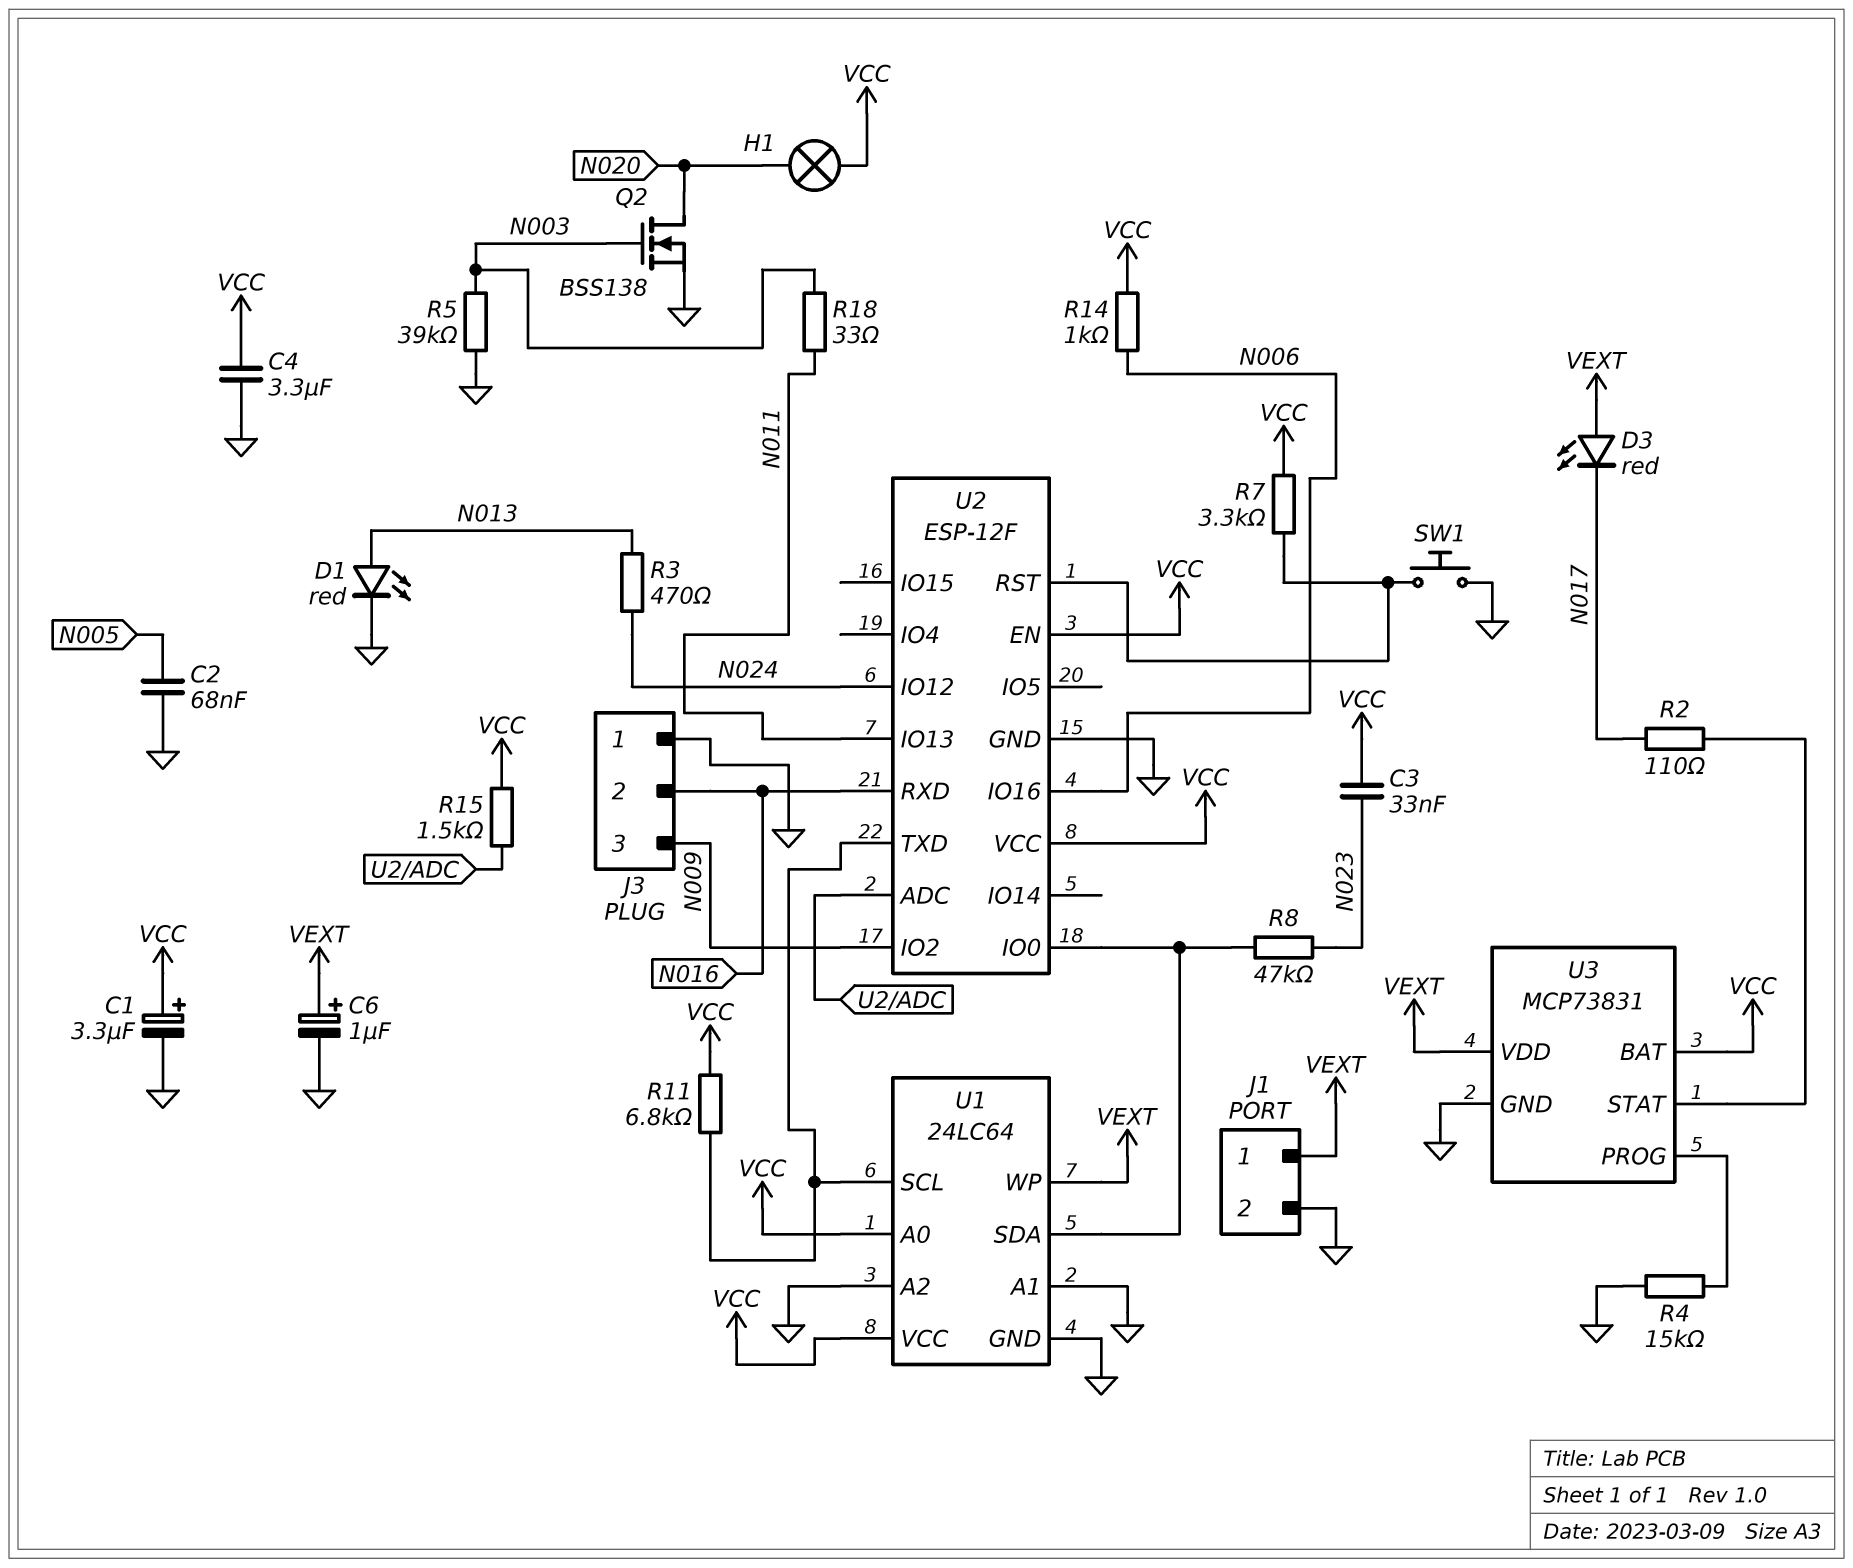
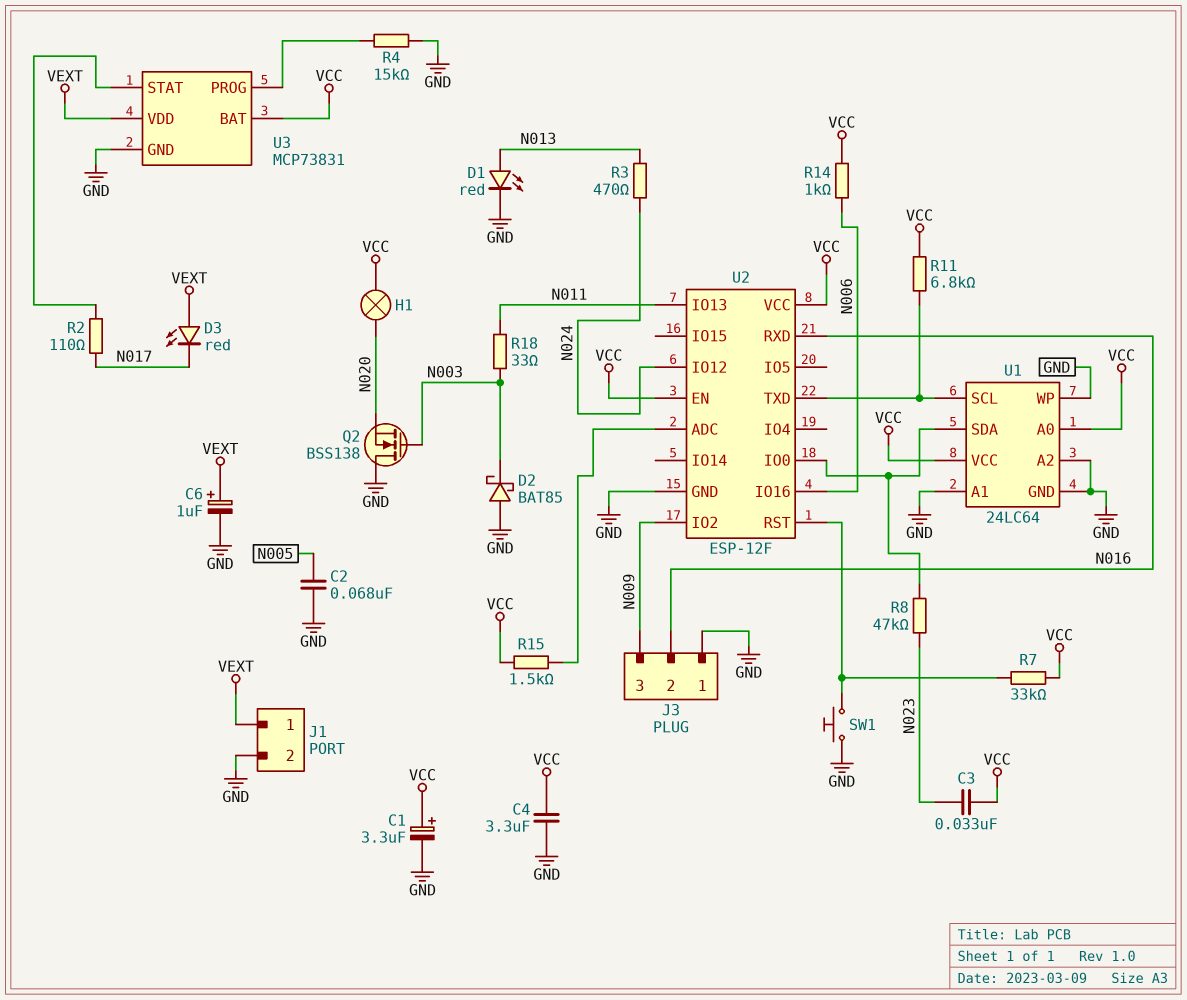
D2: none -> schottky BAT85 (A GND, K N003)
Q2: NMOS BSS138 (G N003, D N020, S GND) -> NMOS BSS138 (G N003, D GND, S N020)
R5: 39k (GND, N003) -> none
R7: 3.3k (U2/RST, VCC) -> 33k (U2/RST, VCC)
U1 pin WP: VEXT -> GND

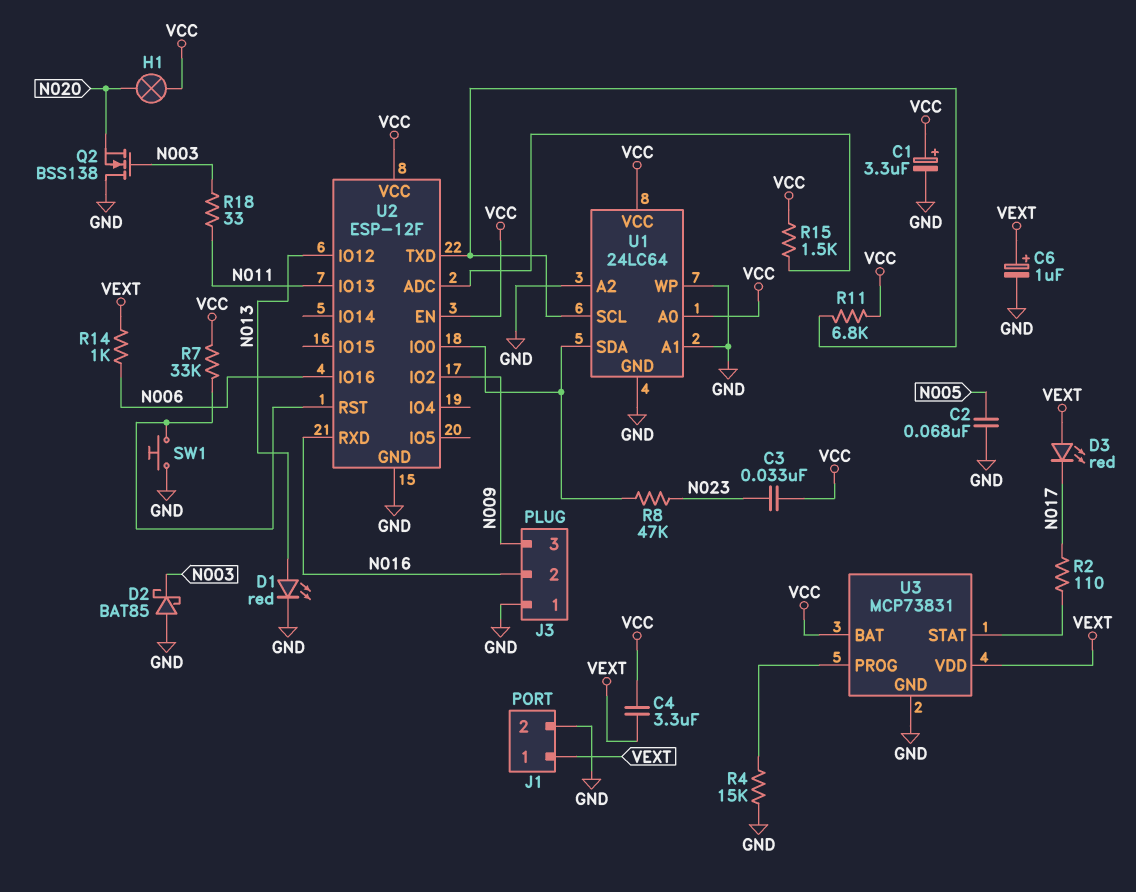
C4: 3.3uF (GND, VCC) -> 3.3uF (VCC, VEXT)
R3: 470 (N013, N024) -> none
R14: 1k (N006, VCC) -> 1k (N006, VEXT)
U2 pin IO12: N024 -> N013

